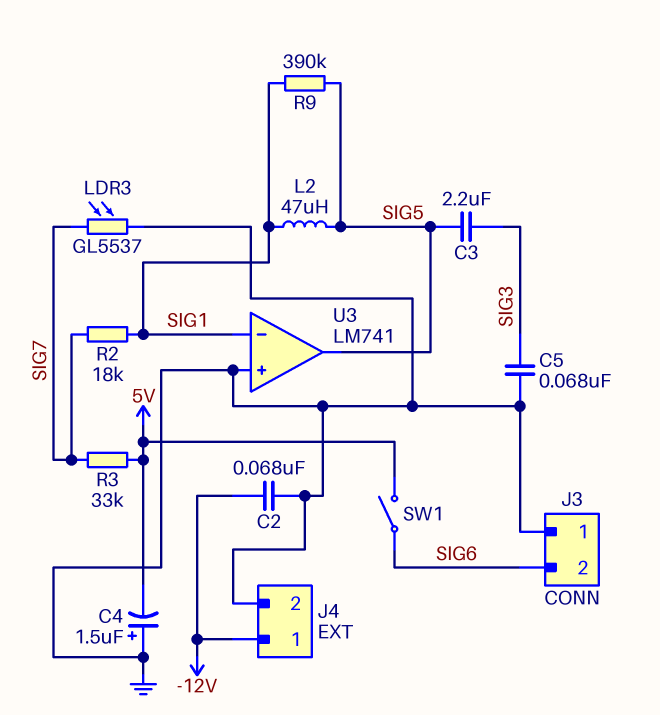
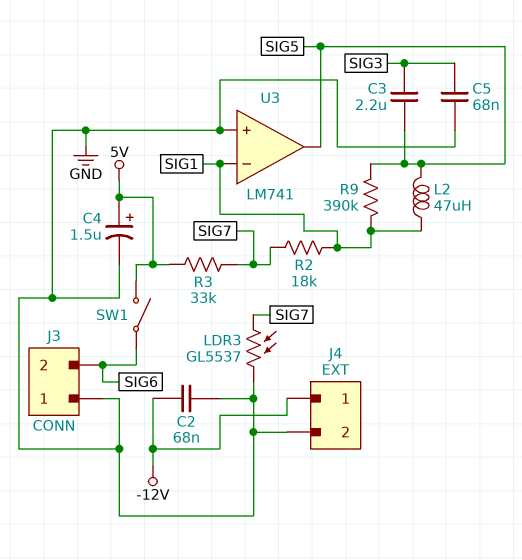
C4: 1.5uF (plus GND, minus 5V) -> 1.5uF (plus 5V, minus GND)

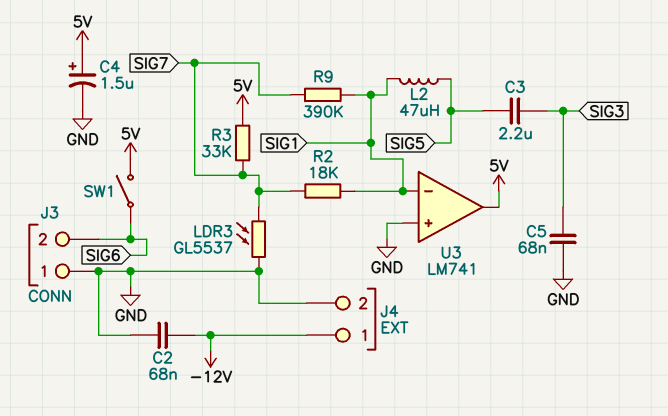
R9: 390k (SIG1, SIG5) -> 390k (SIG1, SIG7)
U3 pin out: SIG5 -> 5V

